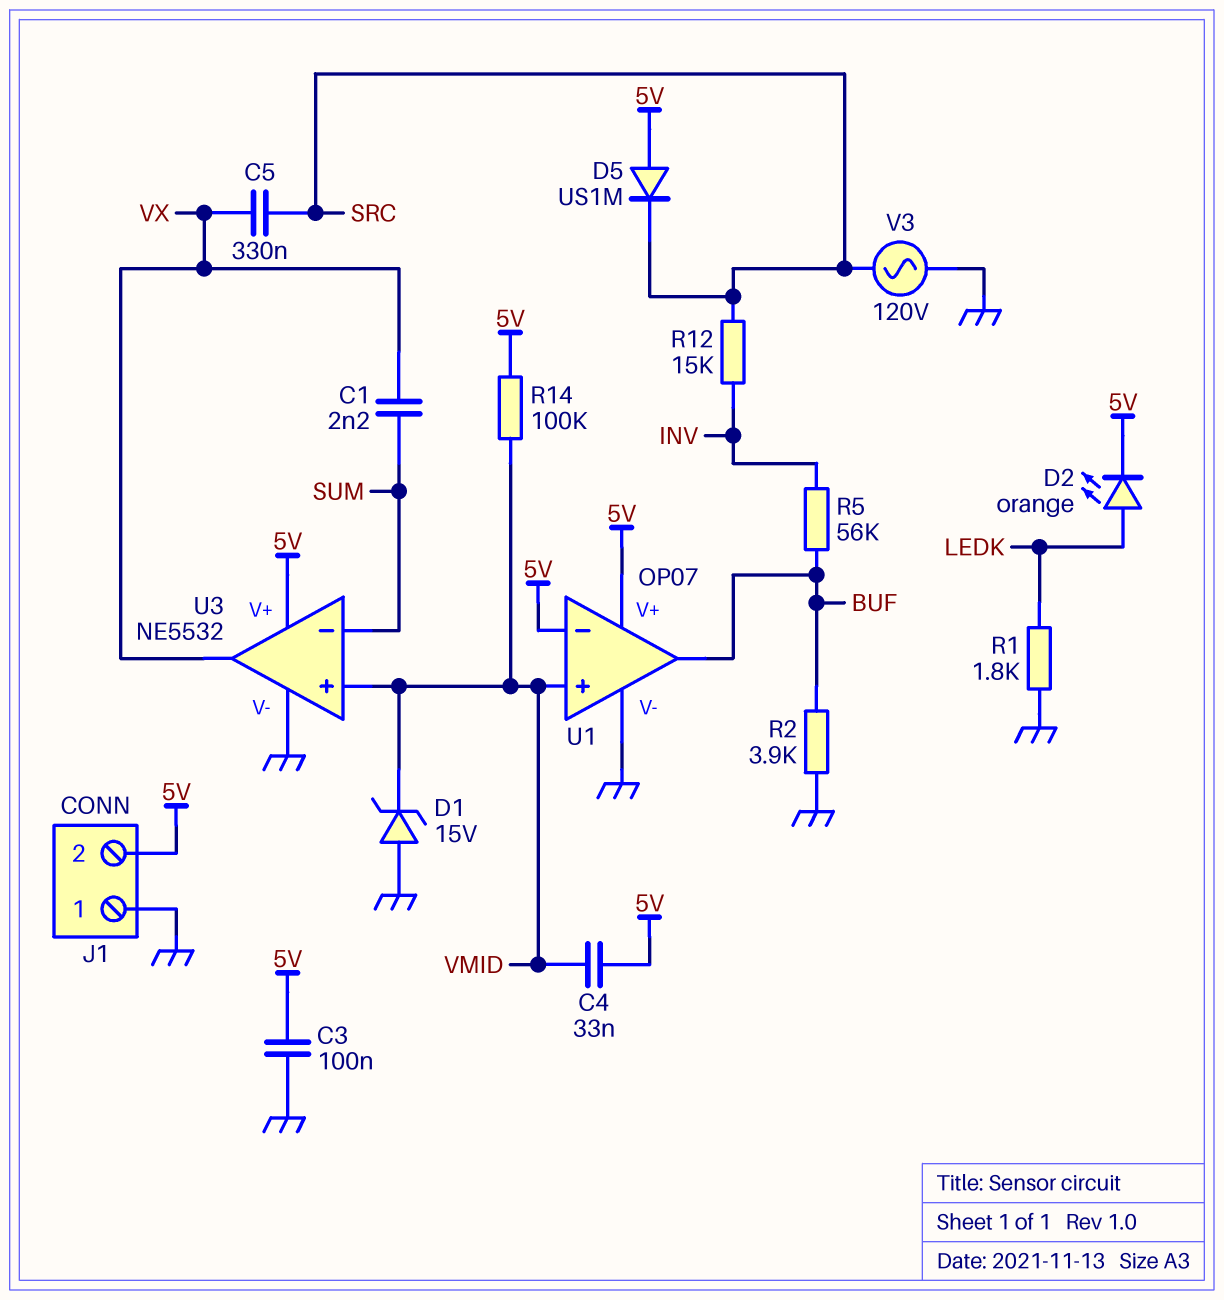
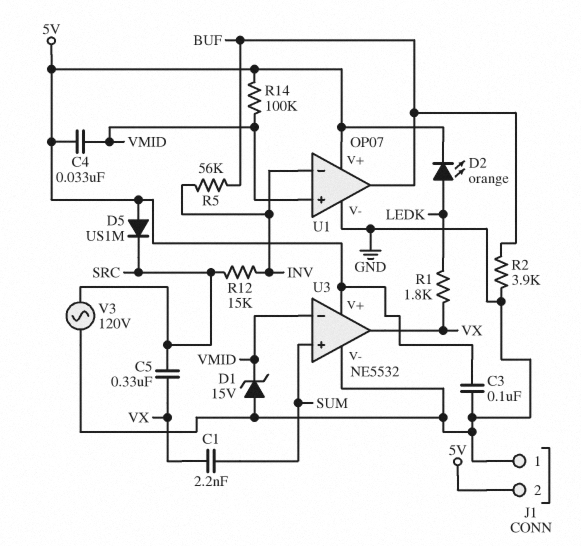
R1: 1.8k (GND, LEDK) -> 1.8k (LEDK, VX)
U1 pin in-: 5V -> INV
U3 pin in+: VMID -> SUM
U3 pin in-: SUM -> VMID

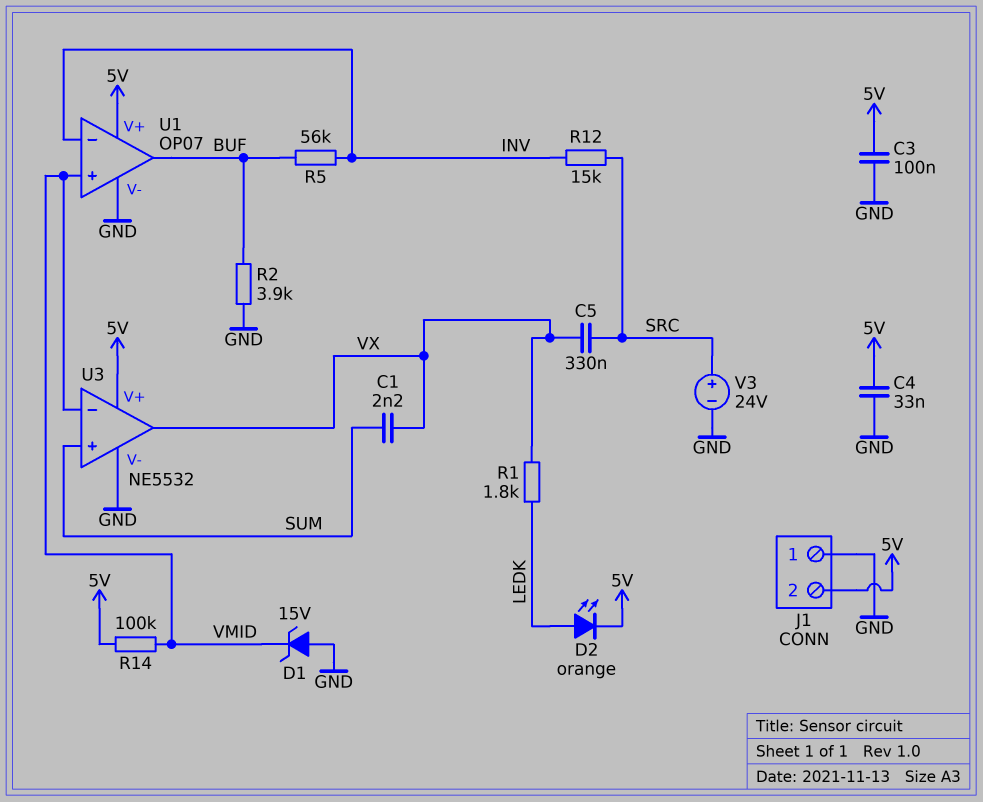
C4: 33nF (5V, VMID) -> 33nF (5V, GND)
D5: diode US1M (A 5V, K SRC) -> none
V3: AC 120V (GND, SRC) -> 24V (plus SRC, minus GND)

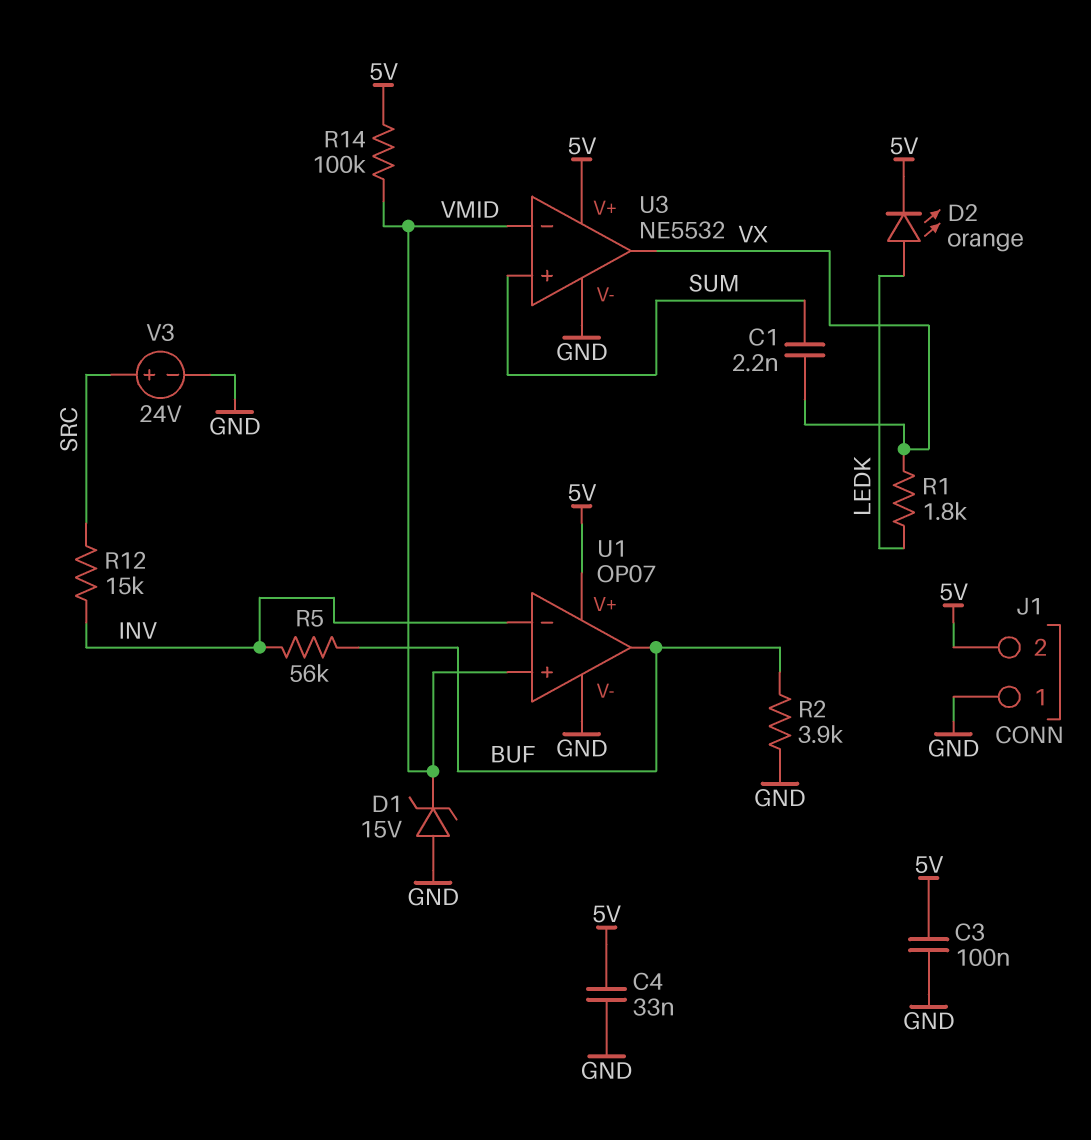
C5: 330nF (SRC, VX) -> none

